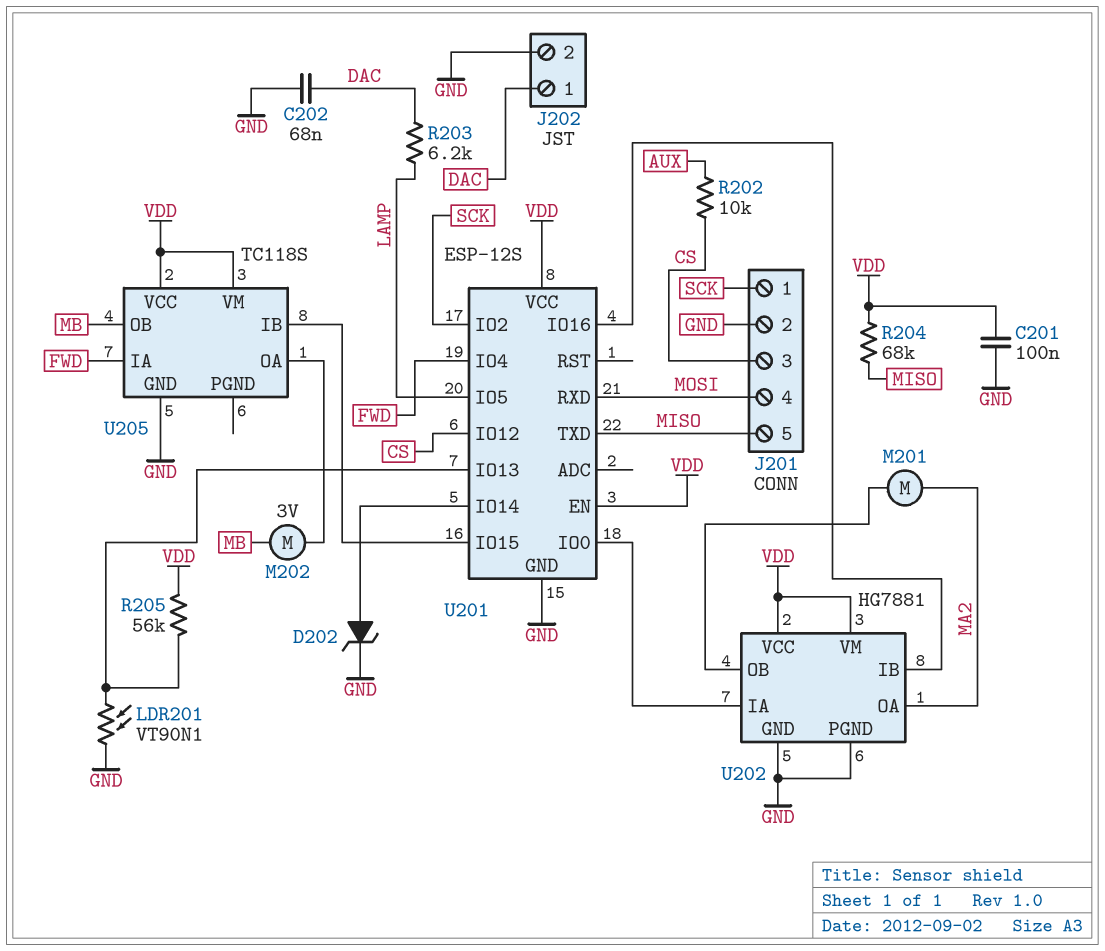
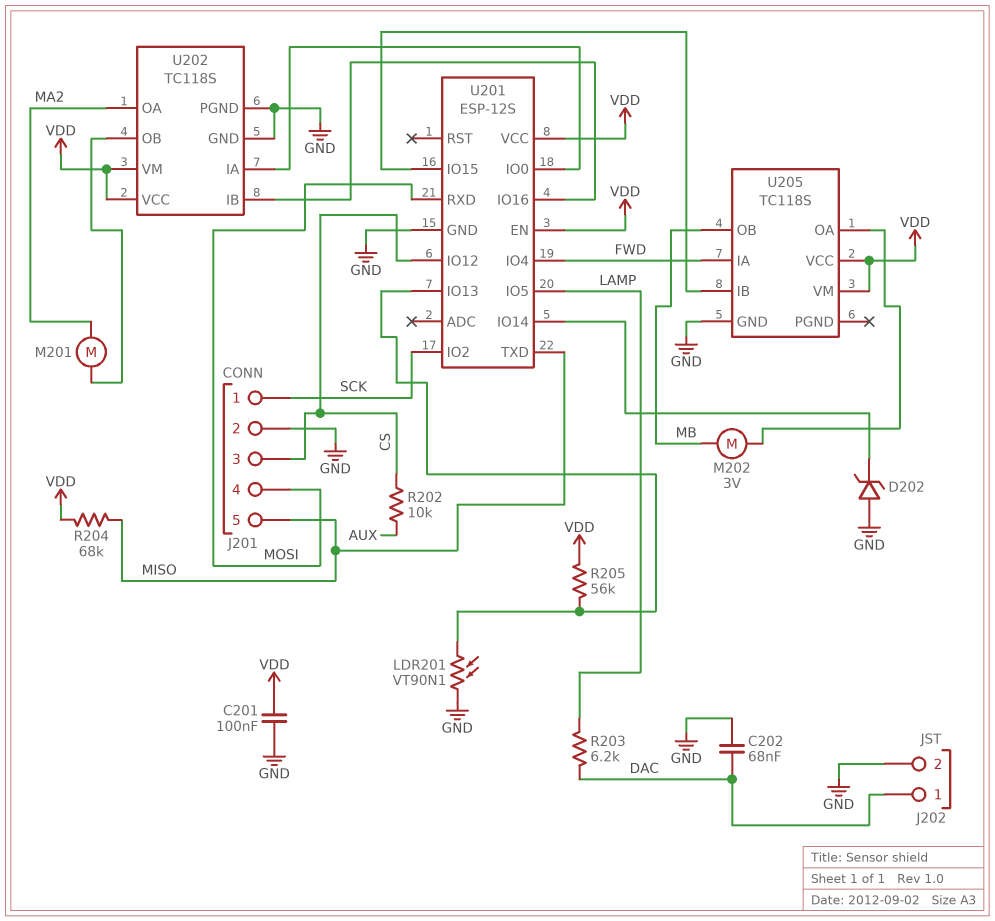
D202: zener (A U201/IO14, K GND) -> zener (A GND, K U201/IO14)
U202: HG7881 -> TC118S

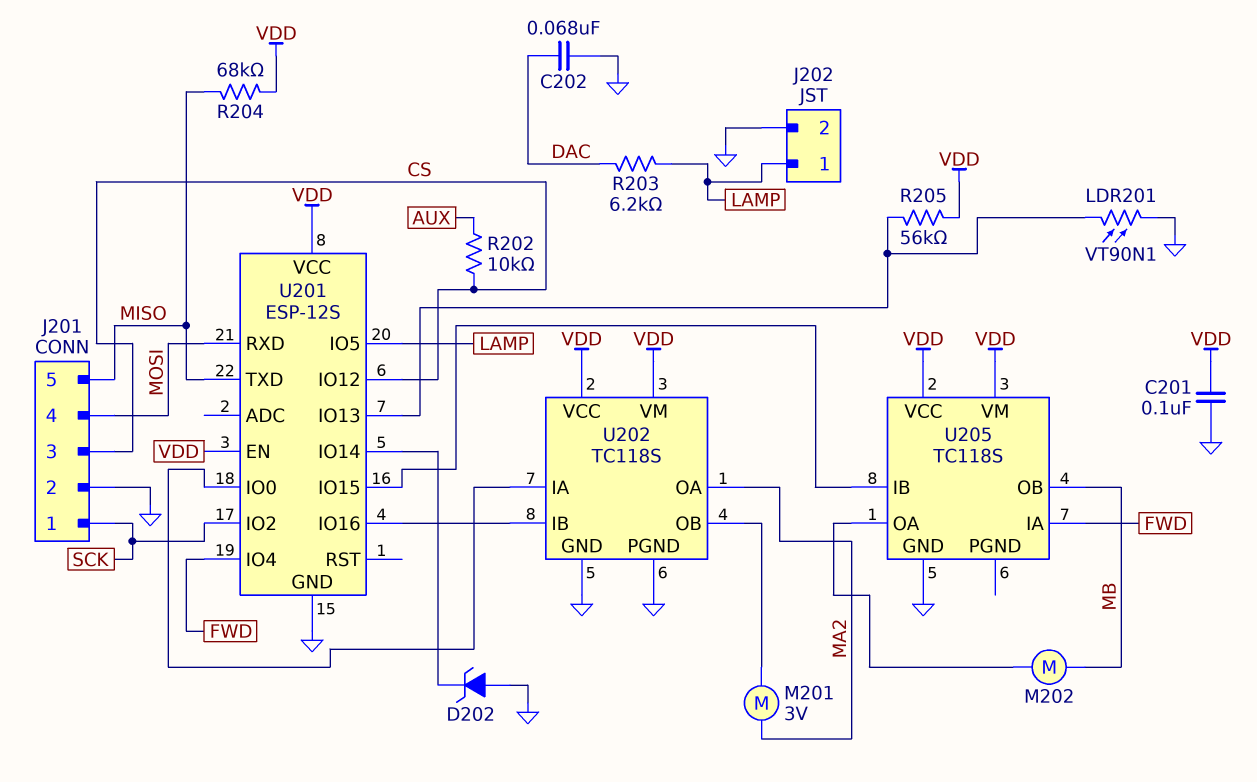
J202 pin 1: DAC -> LAMP
M201: motor (MA2, U202/OB) -> motor 3V (MA2, U202/OB)
M202: motor 3V (MB, U205/OA) -> motor (MB, U205/OA)

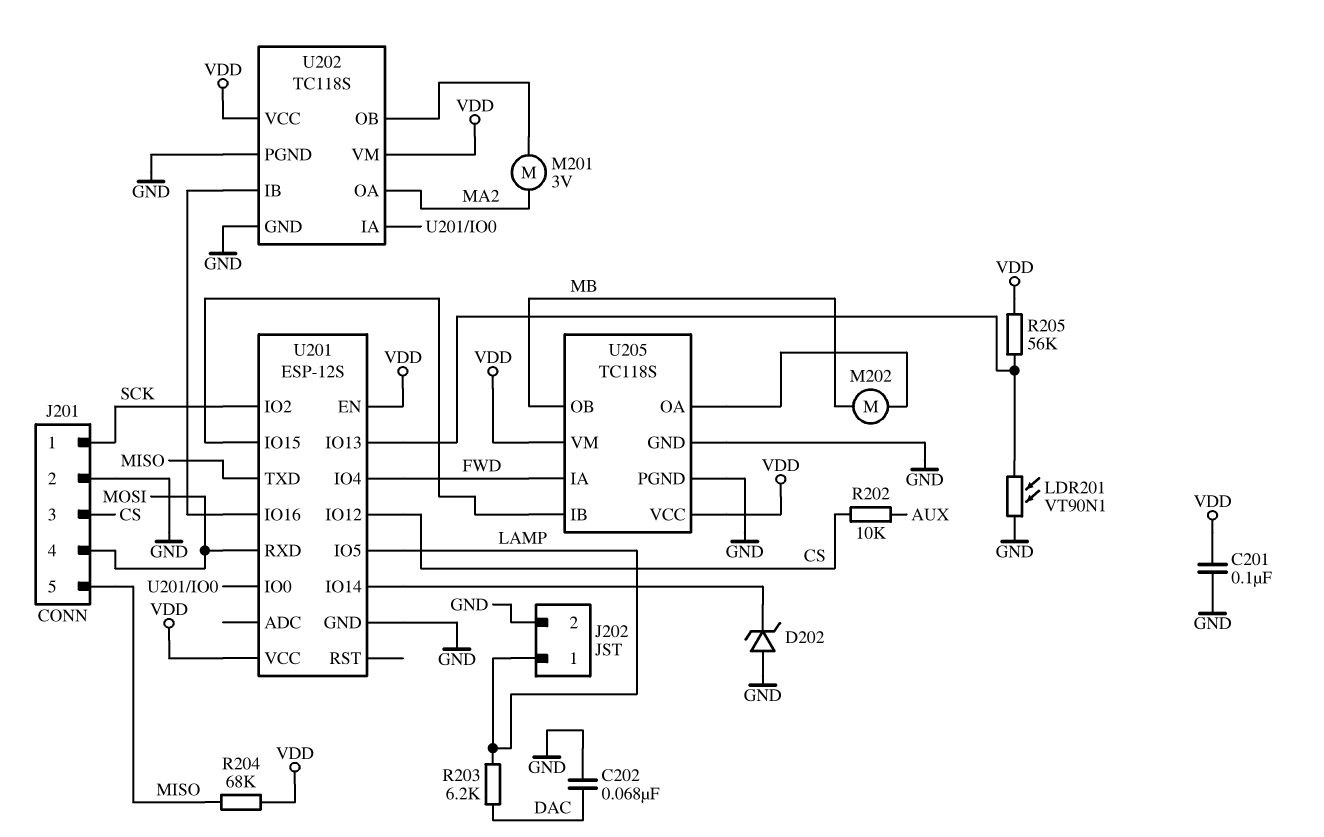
U205 pin PGND: none -> GND

